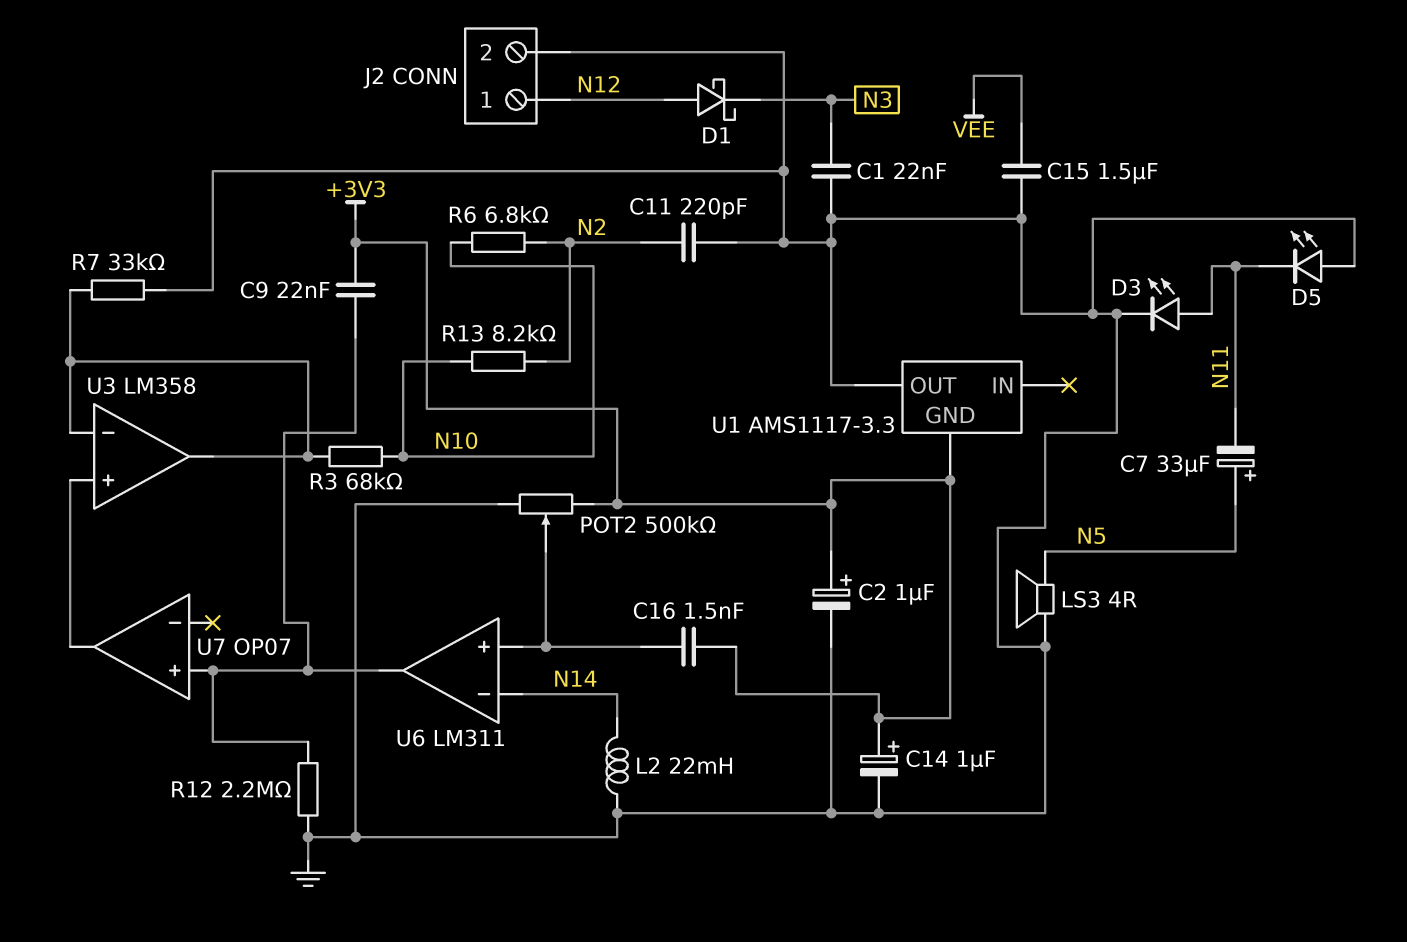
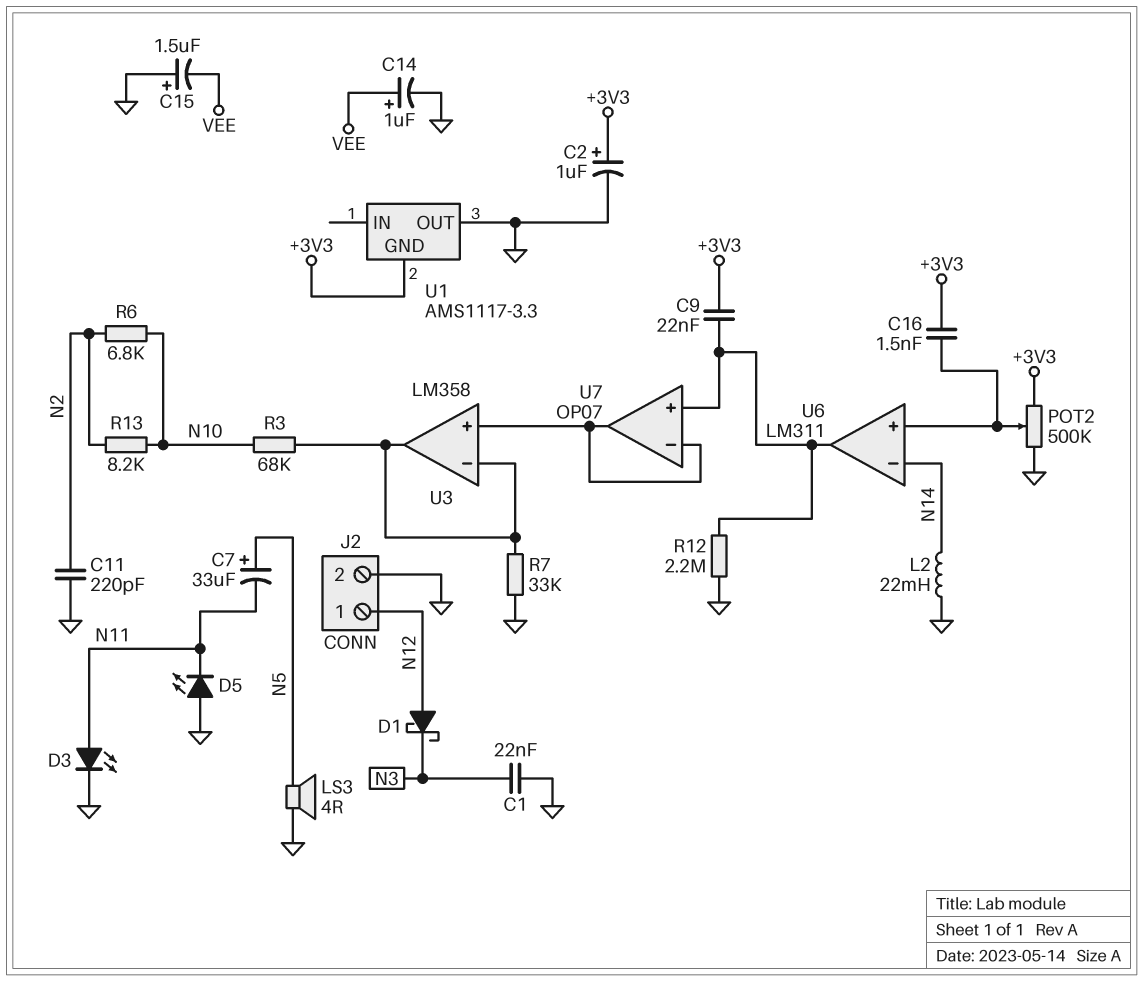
C14: 1uF (plus +3V3, minus GND) -> 1uF (plus VEE, minus GND)
C15: 1.5uF (GND, VEE) -> 1.5uF (plus GND, minus VEE)
U7 pin in-: none -> U3/in+

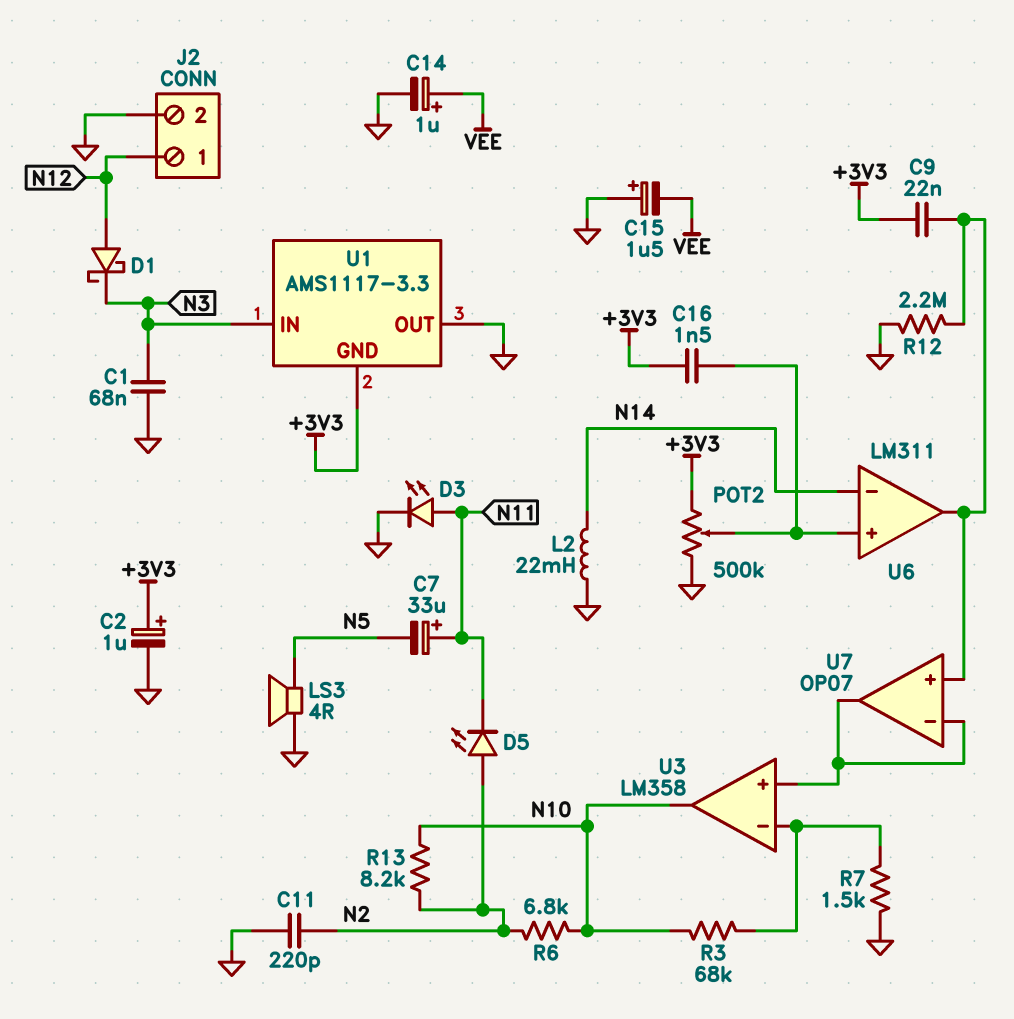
C1: 22nF (GND, N3) -> 68nF (GND, N3)
C7: 33uF (plus N5, minus N11) -> 33uF (plus N11, minus N5)
D5: LED (A GND, K N11) -> LED (A N2, K N11)
R7: 33k (GND, U3/in-) -> 1.5k (GND, U3/in-)
U1 pin IN: none -> N3
U3 pin out: U3/in- -> N10

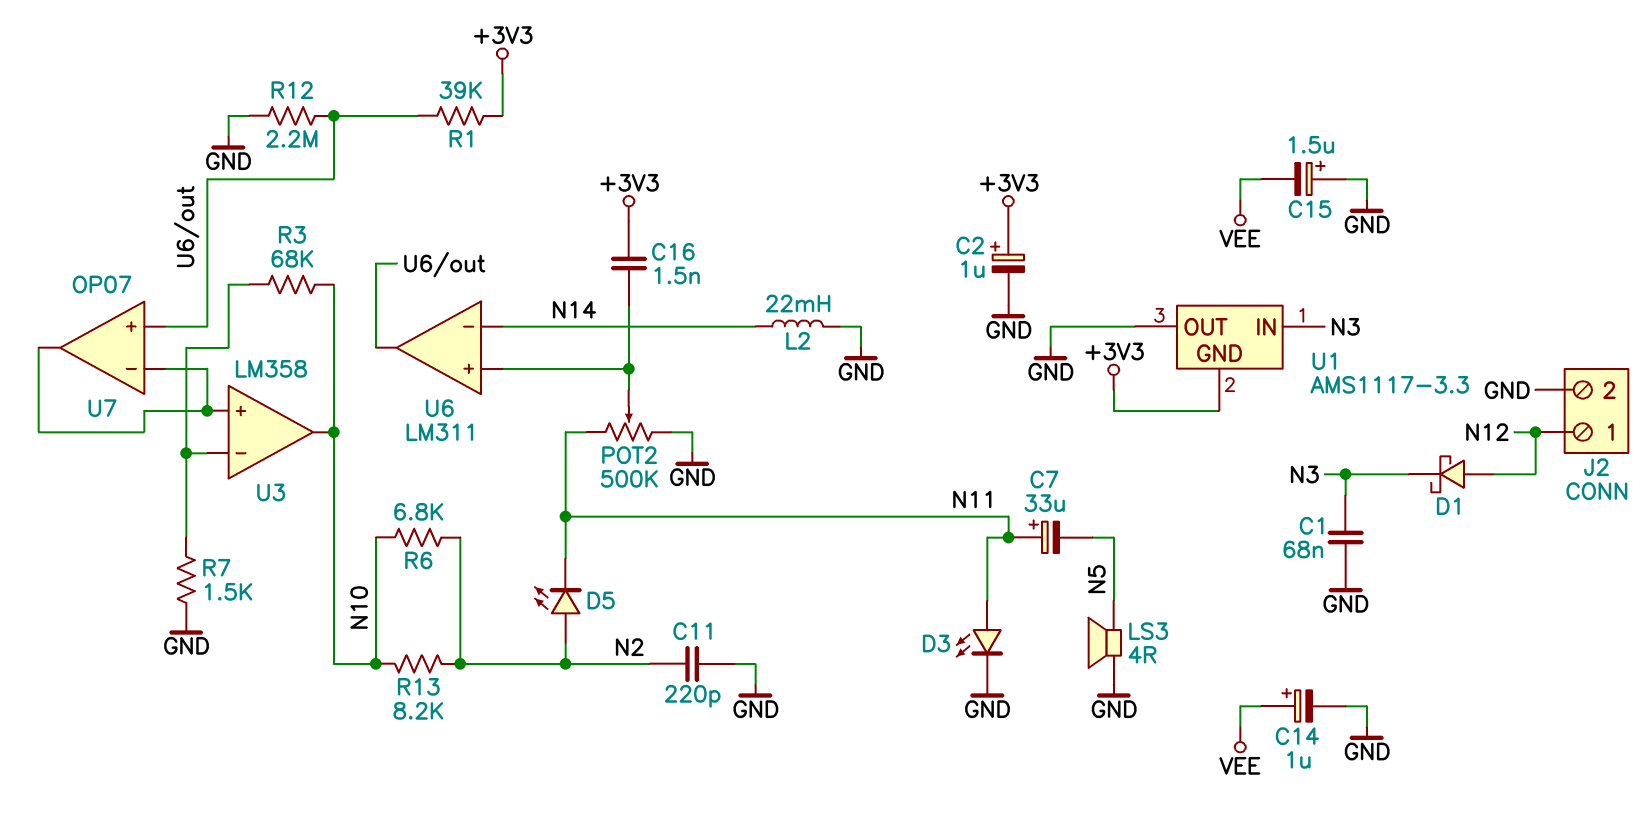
C9: 22nF (+3V3, U6/out) -> none
POT2: 500k (+3V3, GND, wiper U6/in+) -> 500k (GND, N11, wiper U6/in+)
R1: none -> 39k (+3V3, U6/out)

